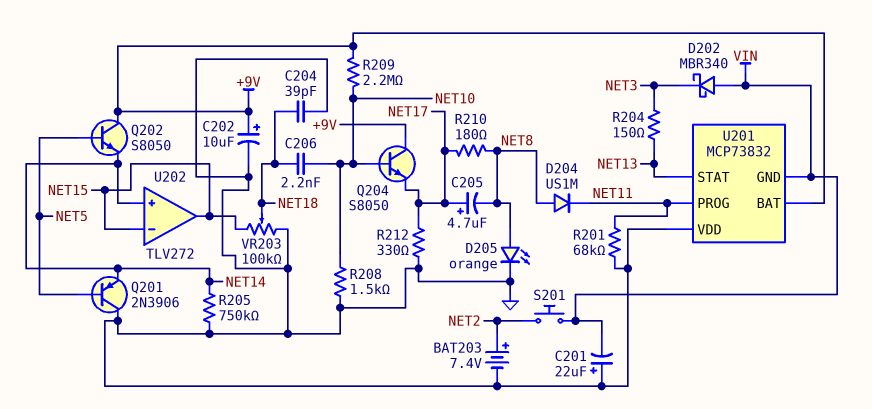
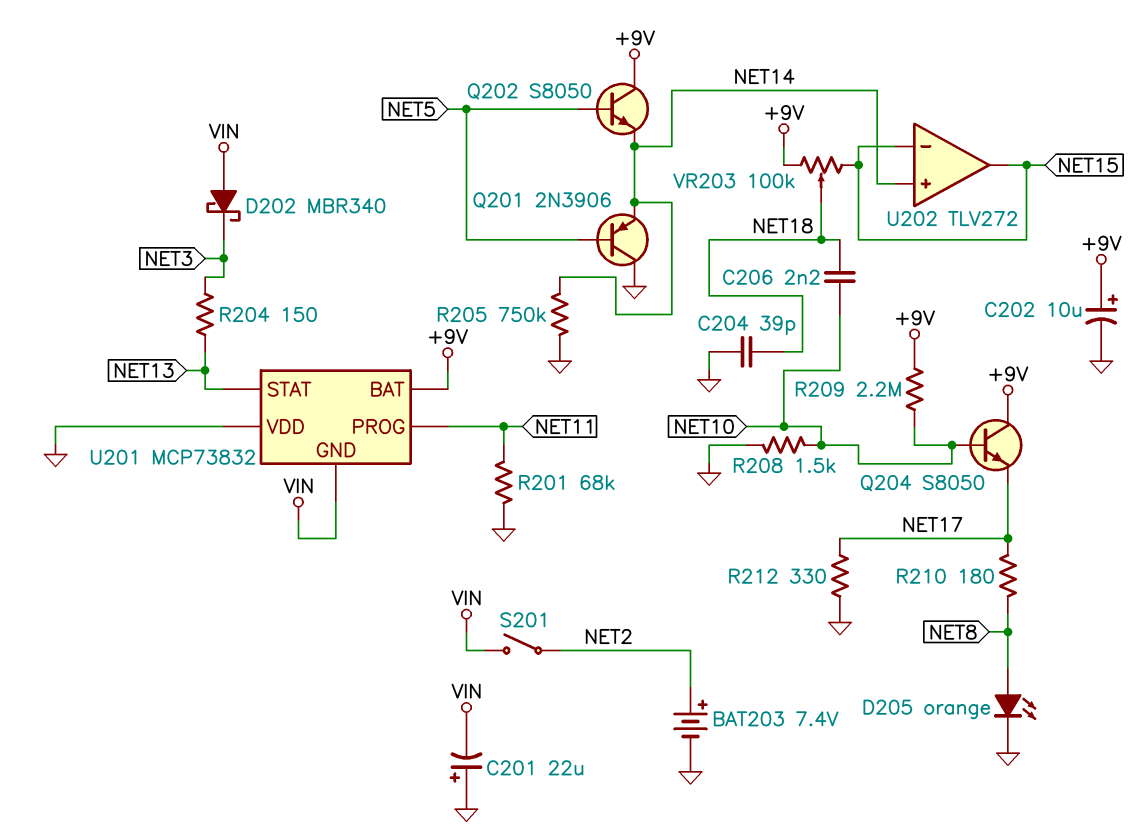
C205: 4.7uF (plus NET17, minus NET8) -> none
D204: diode US1M (A NET8, K NET11) -> none
S201: button (NET2, VIN) -> switch (NET2, VIN)
VR203: 100k (GND, NET15, wiper NET18) -> 100k (+9V, NET15, wiper NET18)

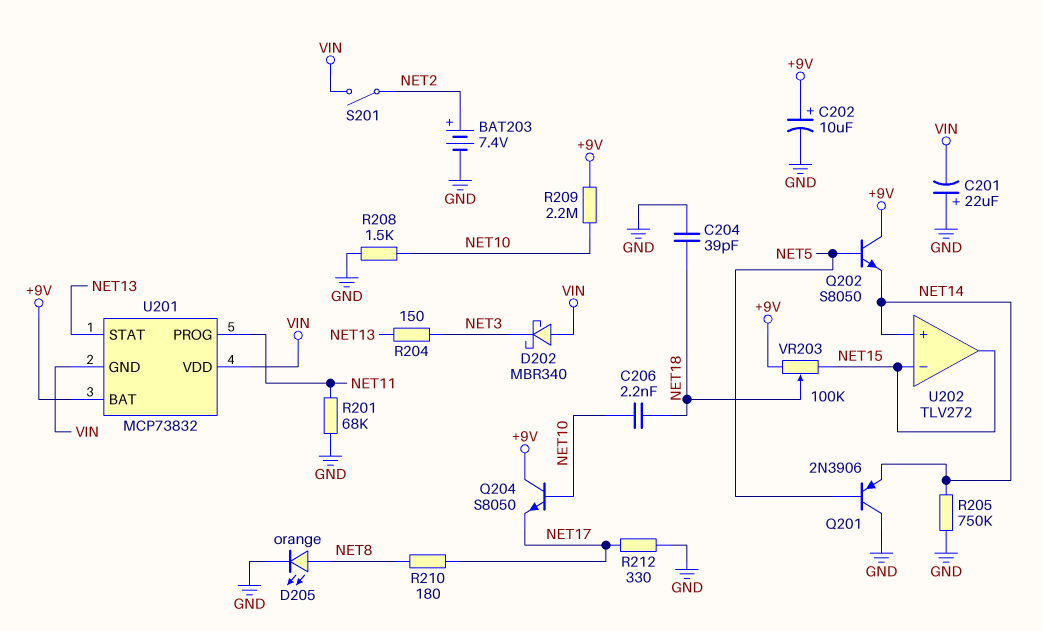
U201 pin VDD: GND -> VIN

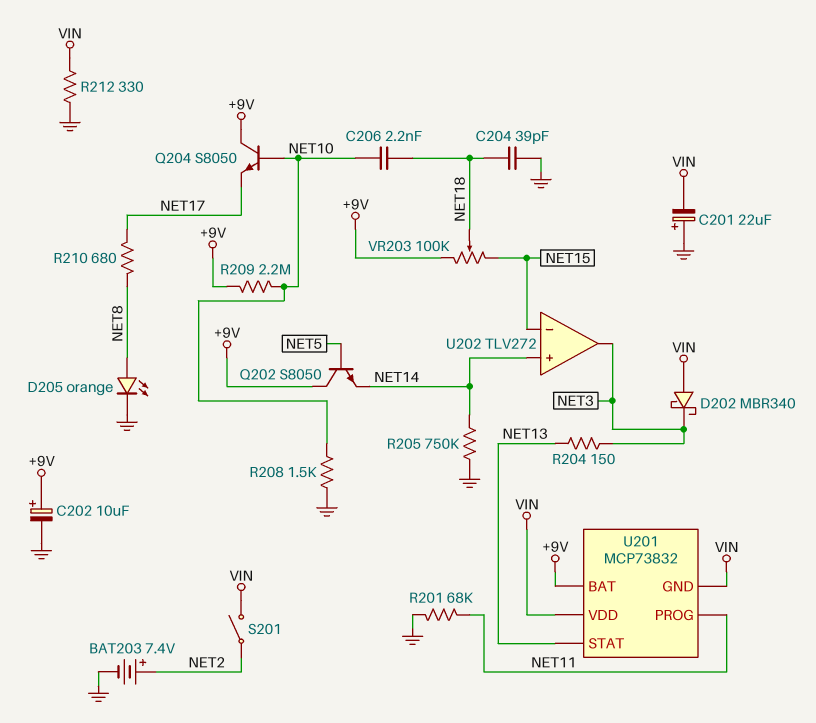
Q201: PNP 2N3906 (B NET5, C GND, E NET14) -> none
R210: 180 (NET8, NET17) -> 680 (NET8, NET17)
R212: 330 (GND, NET17) -> 330 (GND, VIN)
U202 pin out: NET15 -> NET3

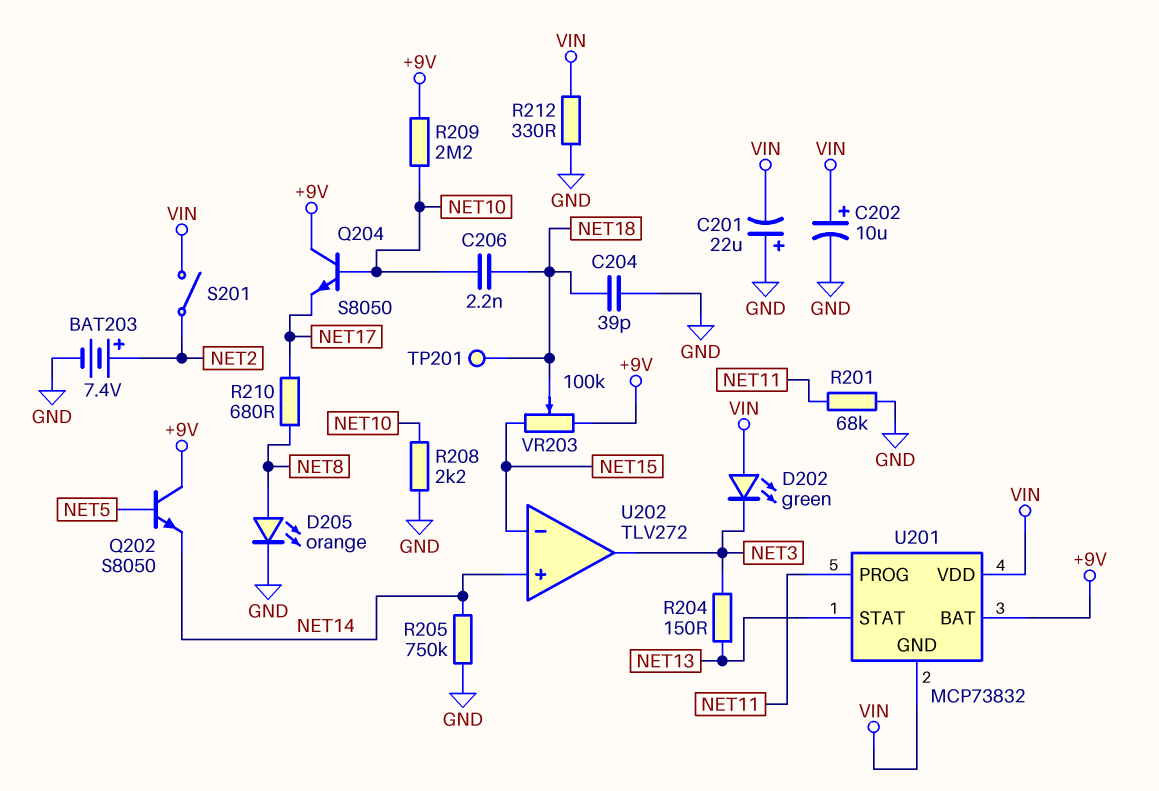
C202: 10uF (plus +9V, minus GND) -> 10uF (plus VIN, minus GND)
D202: schottky MBR340 (A VIN, K NET3) -> LED green (A VIN, K NET3)
R208: 1.5k (GND, NET10) -> 2.2k (GND, NET10)
TP201: none -> test point (NET18)

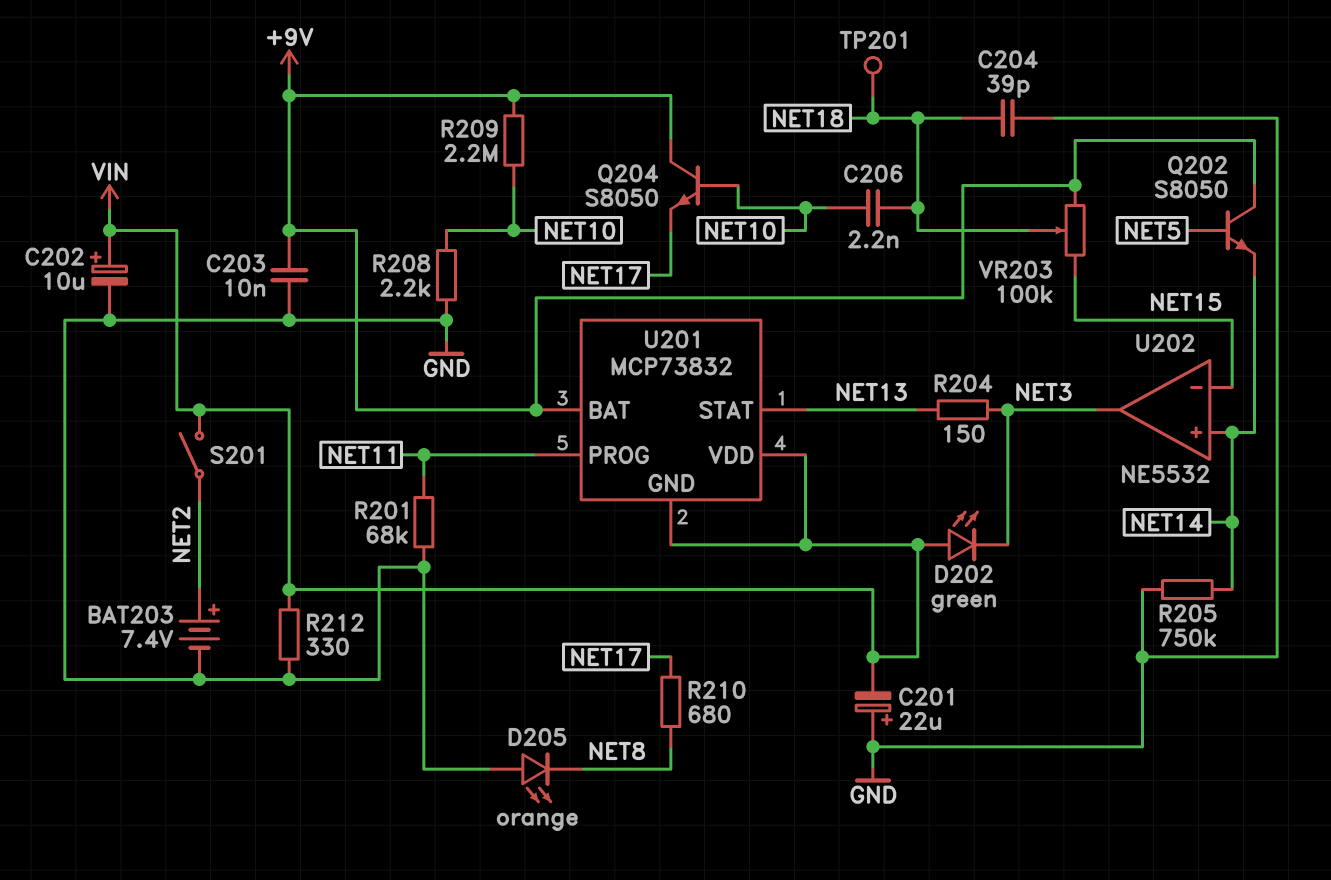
C203: none -> 10nF (+9V, GND)
D205: LED orange (A NET8, K GND) -> LED orange (A GND, K NET8)
U202: TLV272 -> NE5532

